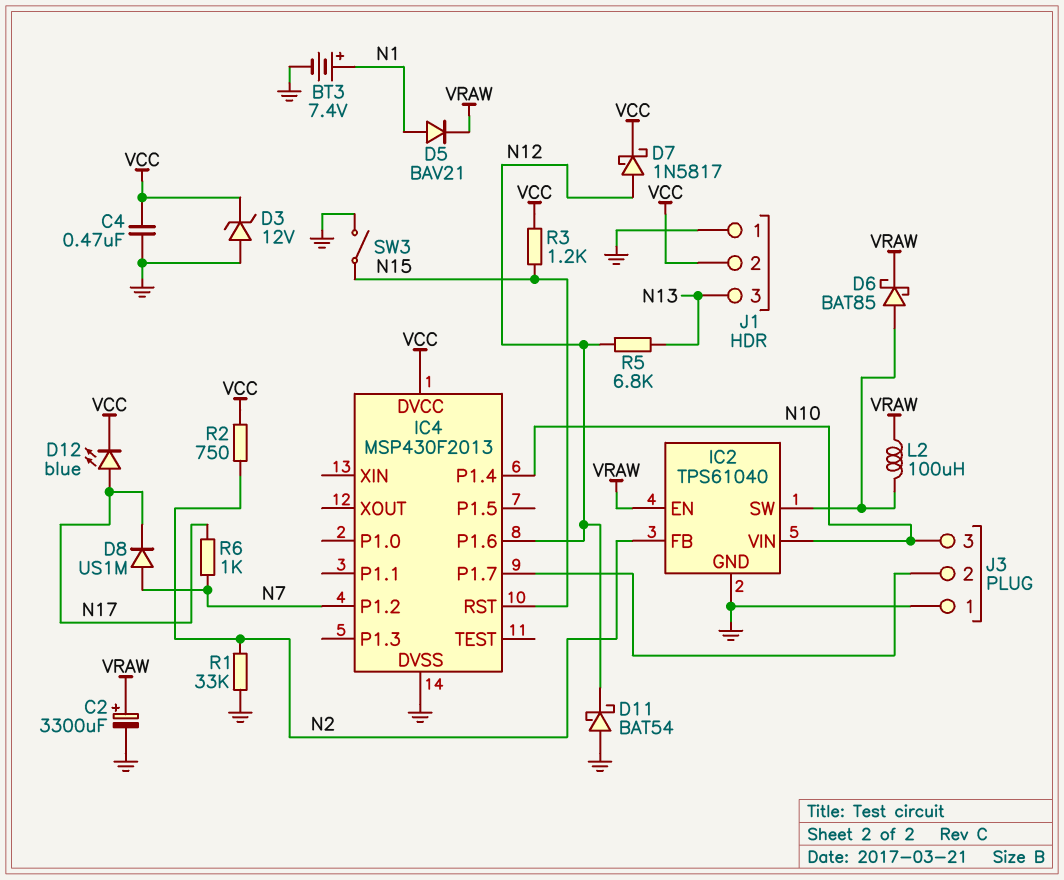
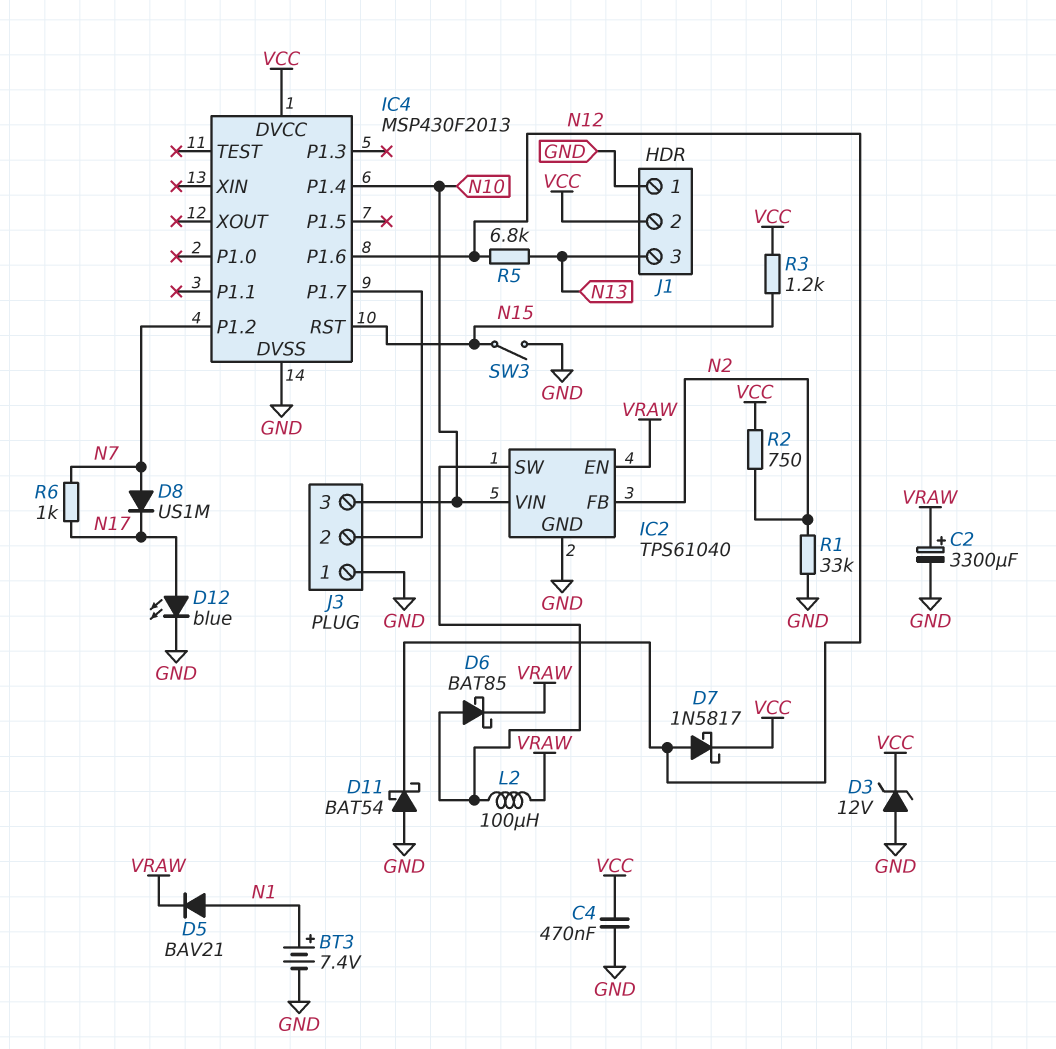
D12: LED blue (A N17, K VCC) -> LED blue (A N17, K GND)

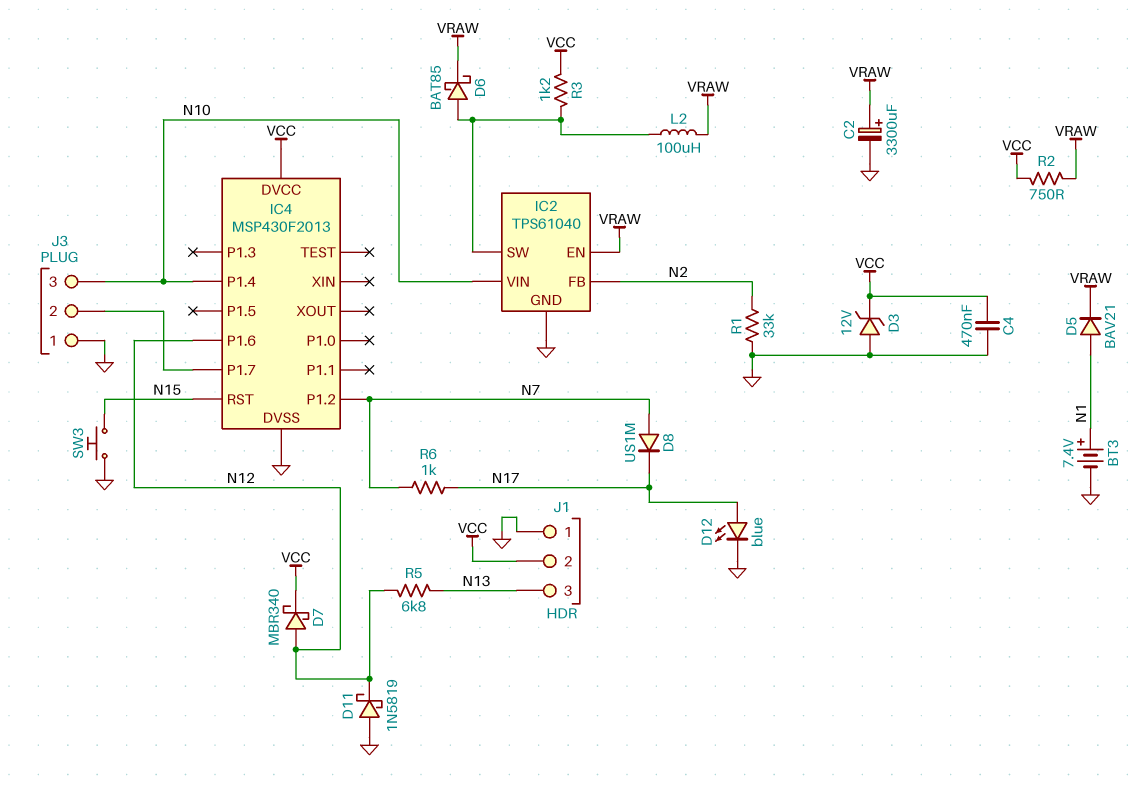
D7: schottky 1N5817 (A N12, K VCC) -> schottky MBR340 (A N12, K VCC)
D11: schottky BAT54 (A GND, K N12) -> schottky 1N5819 (A GND, K N12)
R2: 750 (N2, VCC) -> 750 (VCC, VRAW)
R3: 1.2k (N15, VCC) -> 1.2k (IC2/SW, VCC)
SW3: switch (GND, N15) -> button (GND, N15)

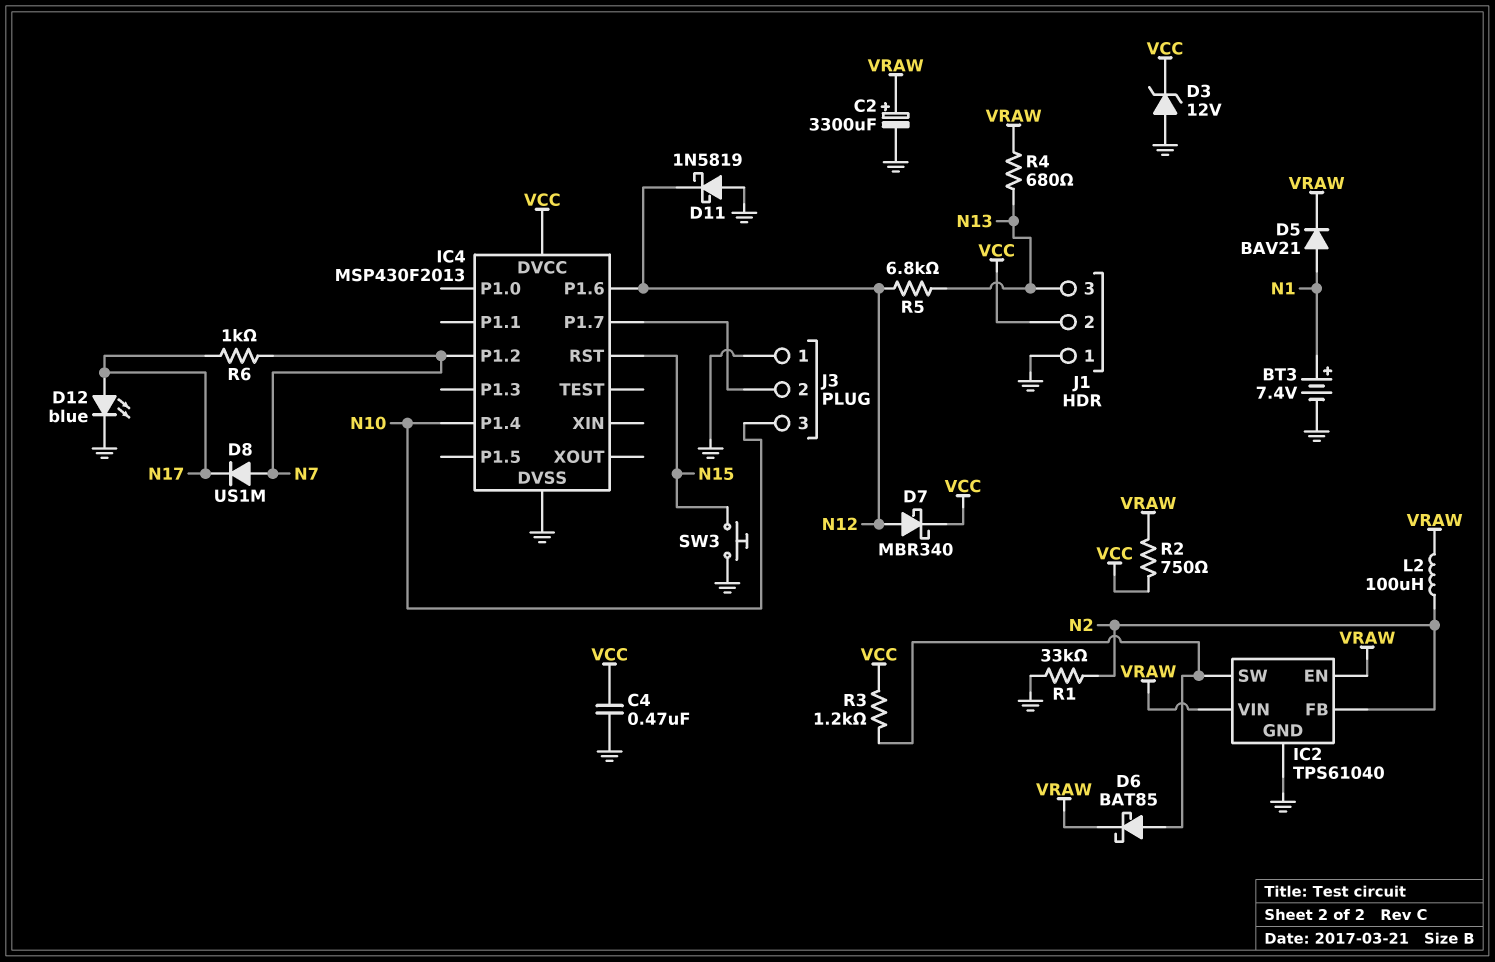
IC2 pin VIN: N10 -> VRAW
L2: 100uH (IC2/SW, VRAW) -> 100uH (N2, VRAW)
R4: none -> 680 (N13, VRAW)

